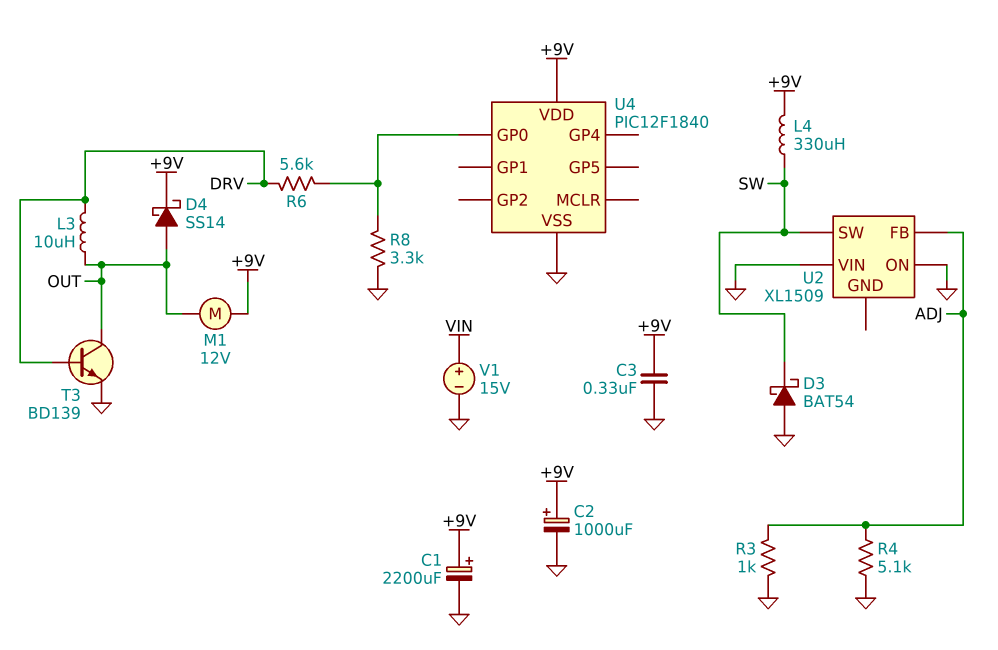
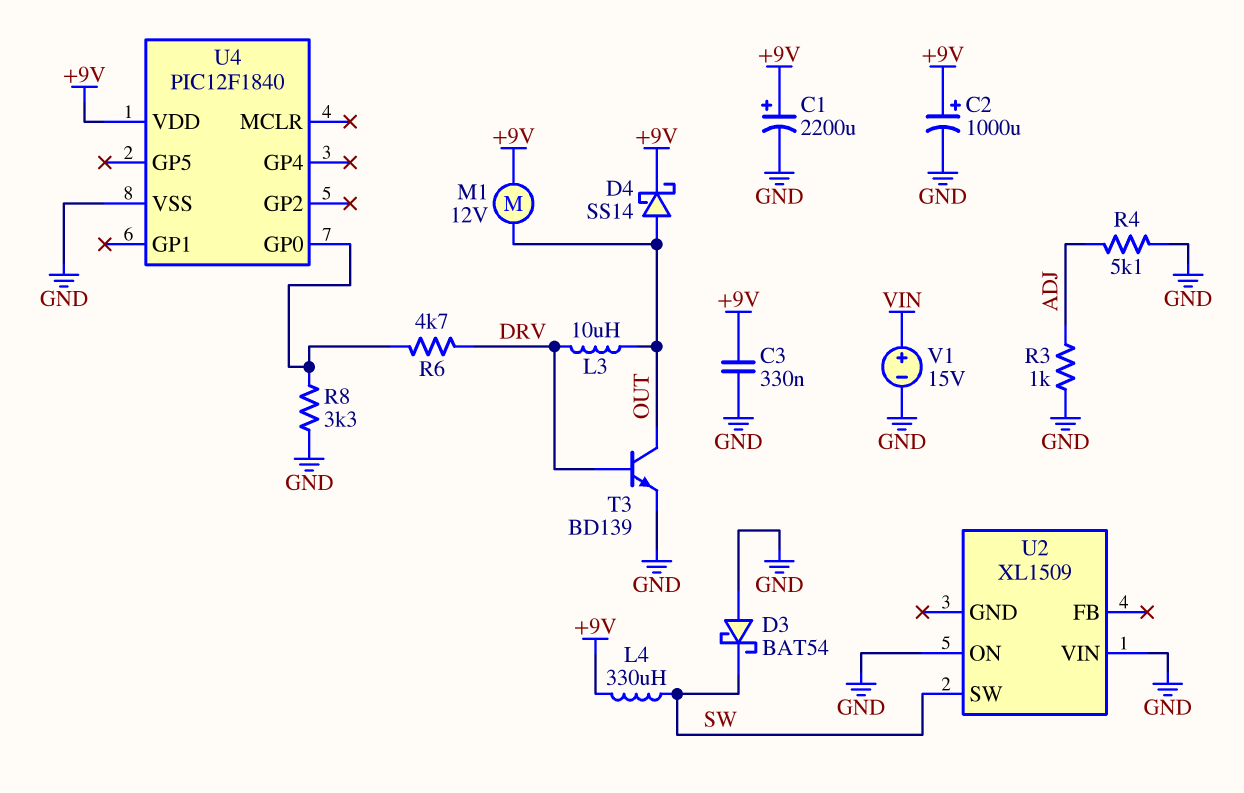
R6: 5.6k (DRV, U4/GP0) -> 4.7k (DRV, U4/GP0)
U2 pin FB: ADJ -> none

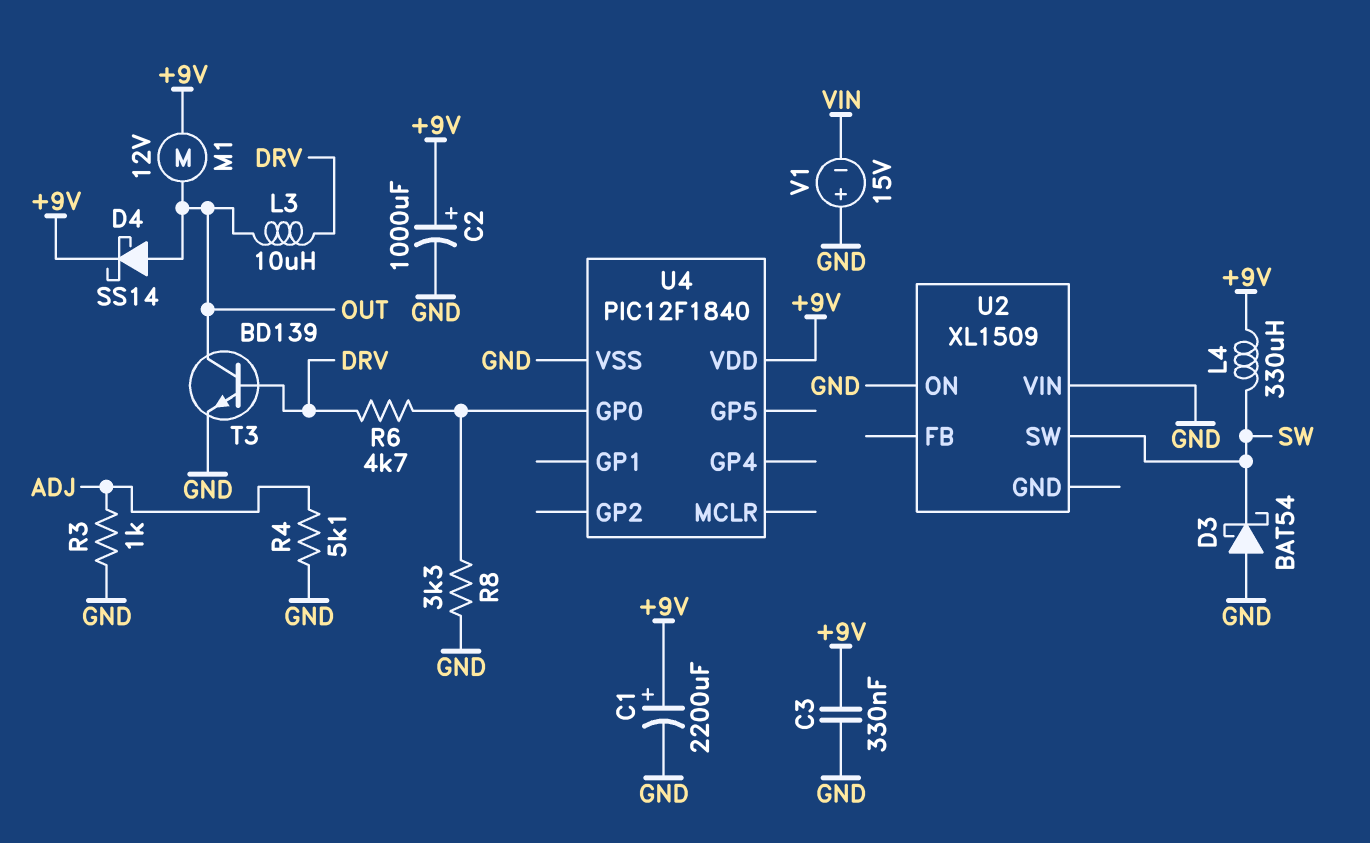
V1: 15V (plus VIN, minus GND) -> 15V (plus GND, minus VIN)

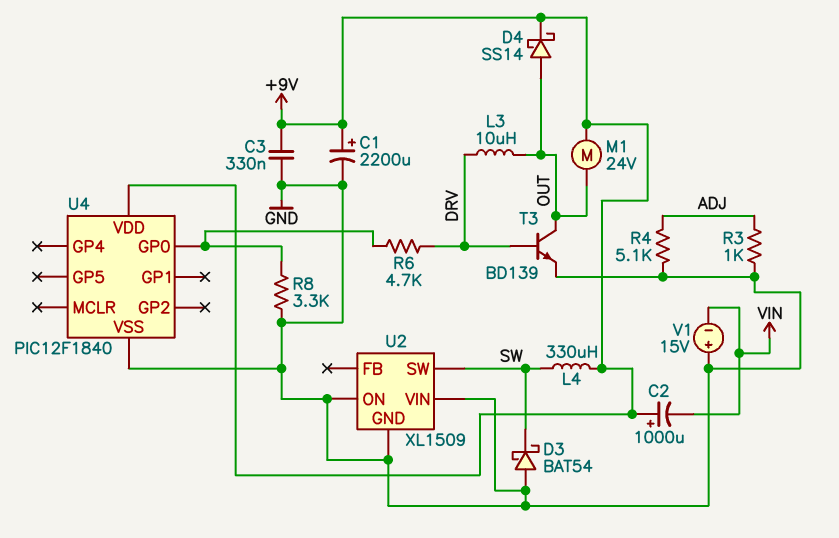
C2: 1000uF (plus +9V, minus GND) -> 1000uF (plus +9V, minus VIN)
M1: motor 12V (+9V, OUT) -> motor 24V (+9V, OUT)
U2 pin GND: none -> GND

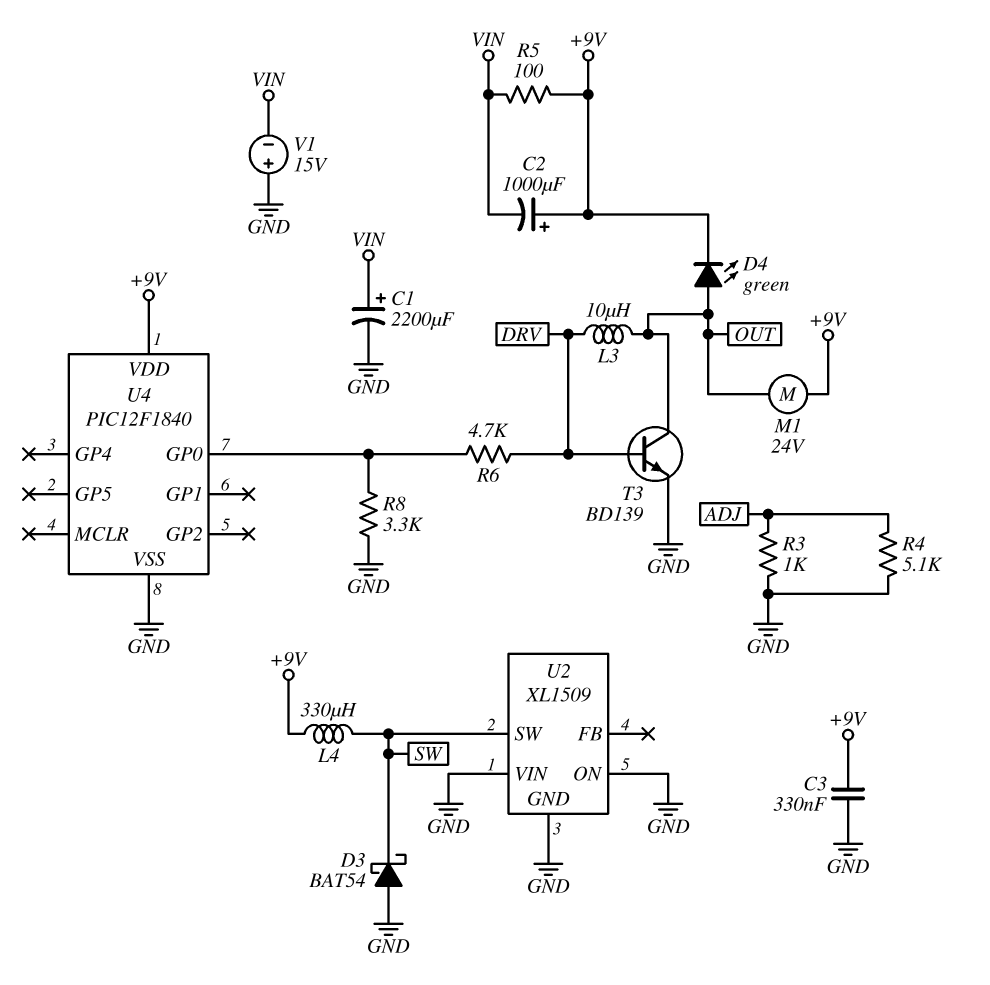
C1: 2200uF (plus +9V, minus GND) -> 2200uF (plus VIN, minus GND)
D4: schottky SS14 (A OUT, K +9V) -> LED green (A OUT, K +9V)
R5: none -> 100 (+9V, VIN)

